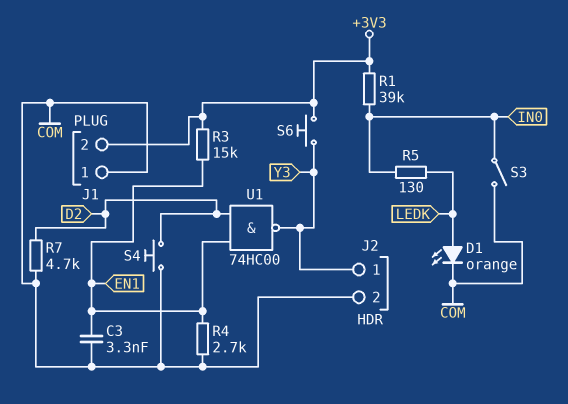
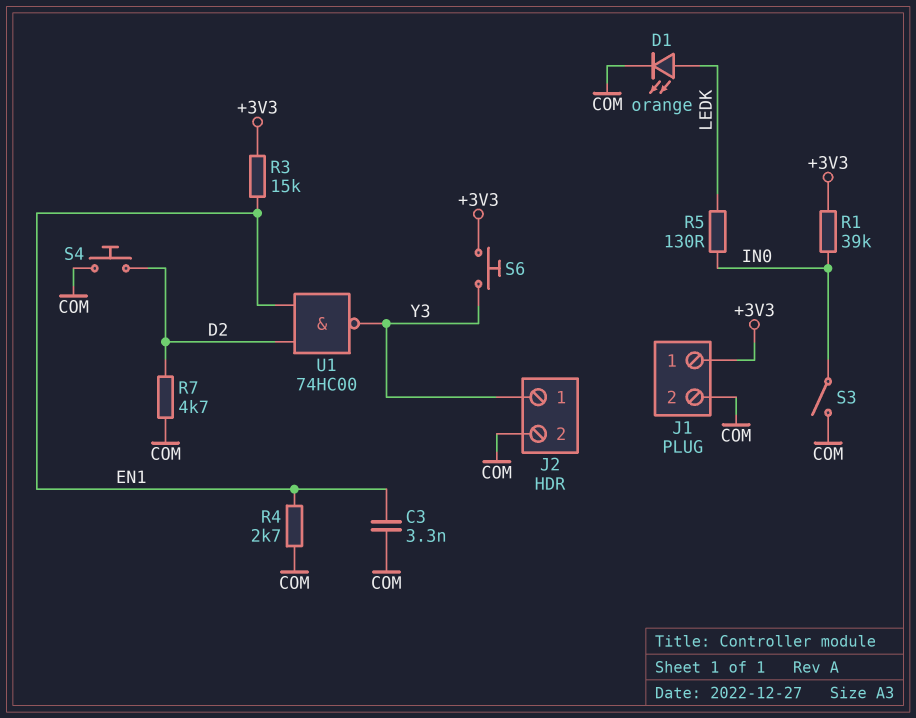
J1 pin 1: COM -> +3V3
J1 pin 2: +3V3 -> COM

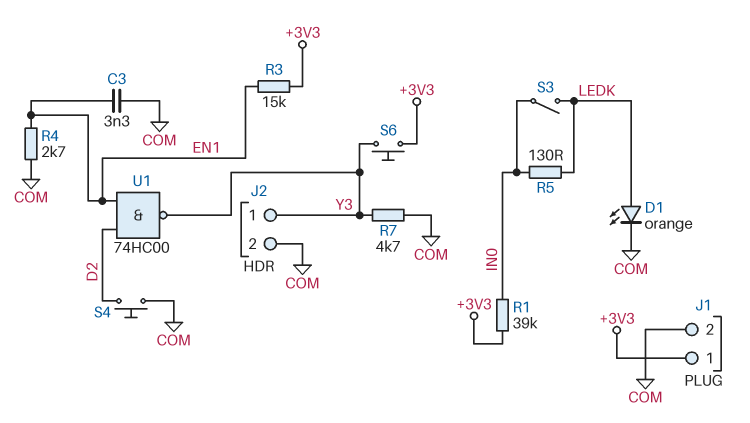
R7: 4.7k (COM, D2) -> 4.7k (COM, Y3)
S3: switch (COM, IN0) -> switch (IN0, LEDK)

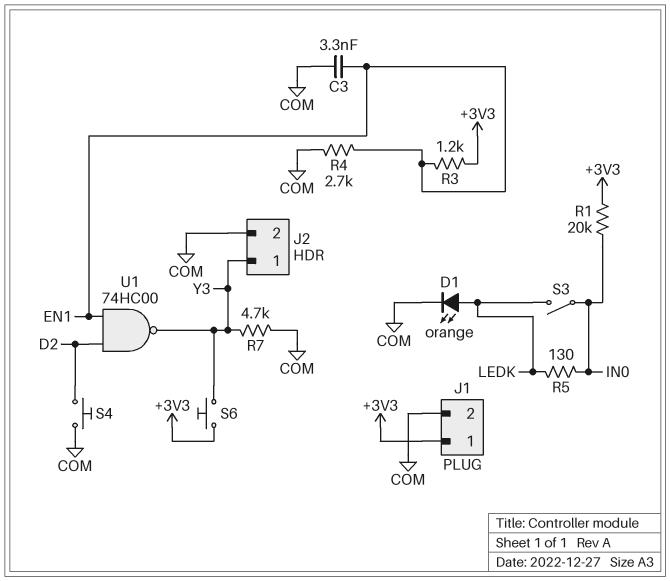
R1: 39k (+3V3, IN0) -> 20k (+3V3, IN0)
R3: 15k (+3V3, EN1) -> 1.2k (+3V3, EN1)

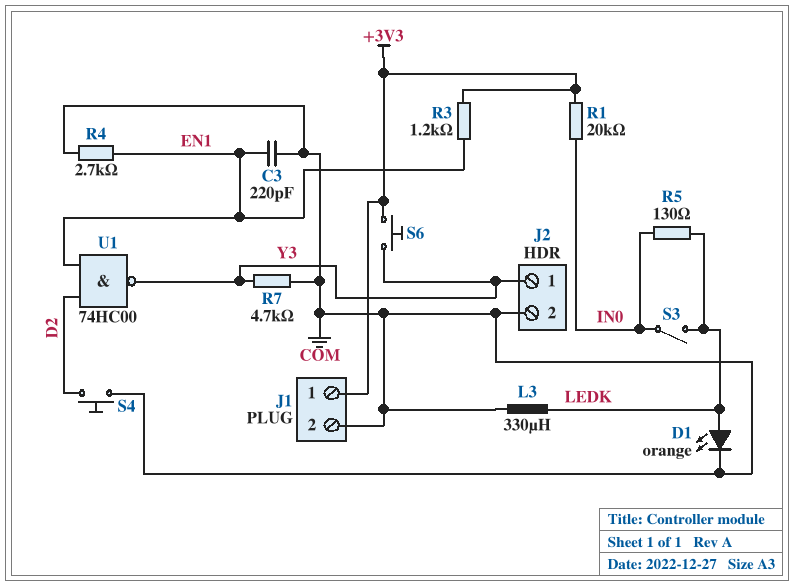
C3: 3.3nF (COM, EN1) -> 220pF (COM, EN1)
L3: none -> 330uH (COM, LEDK)

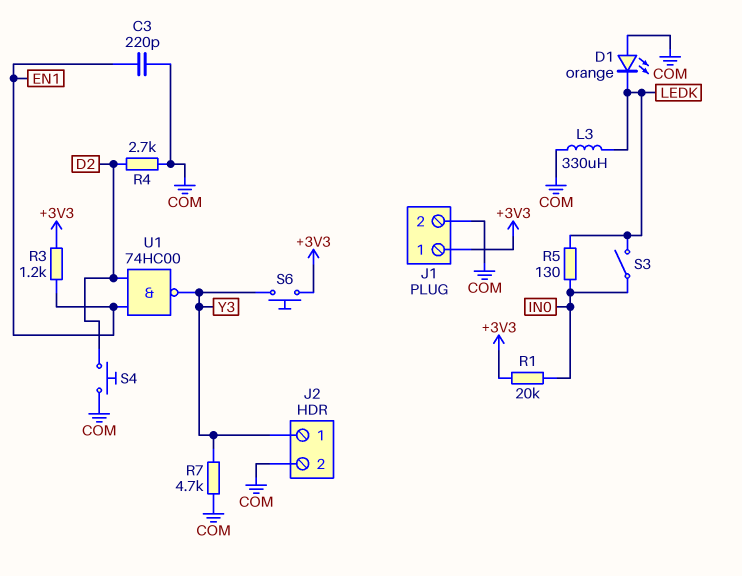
D1: LED orange (A LEDK, K COM) -> LED orange (A COM, K LEDK)
R4: 2.7k (COM, EN1) -> 2.7k (COM, D2)

